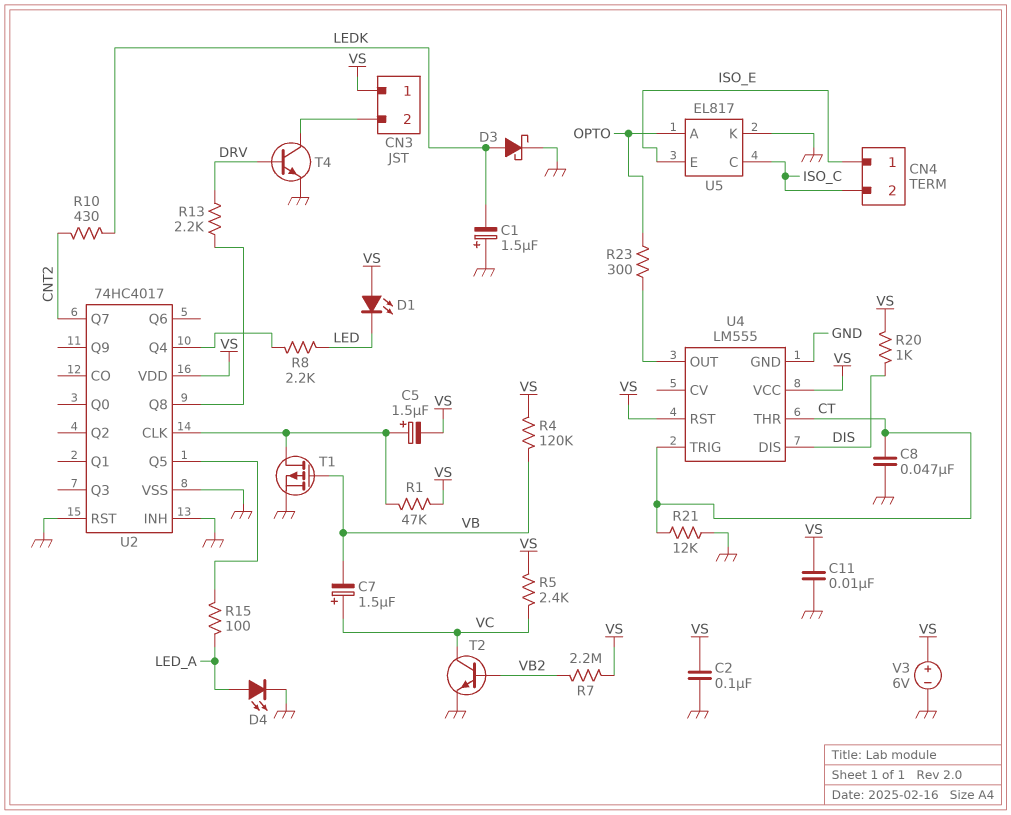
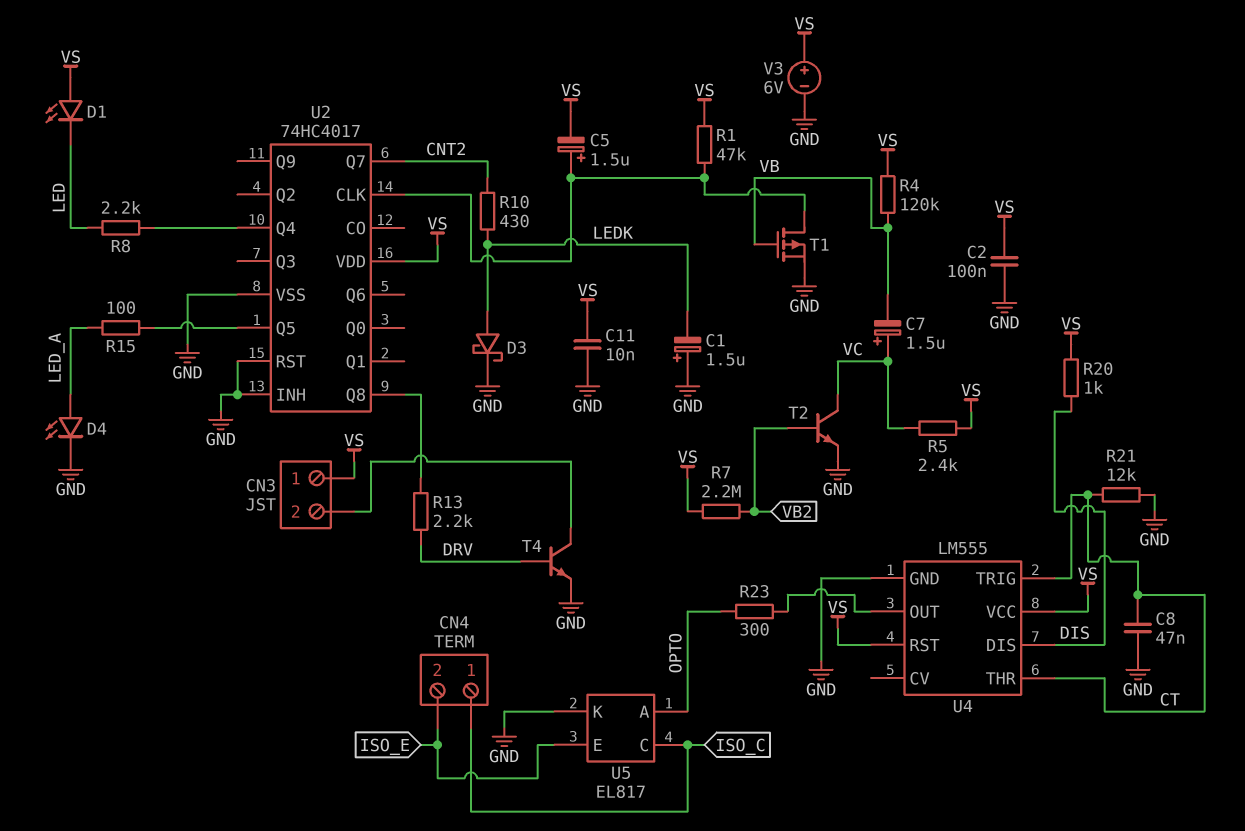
CN4 pin 1: ISO_E -> ISO_C
CN4 pin 2: ISO_C -> ISO_E

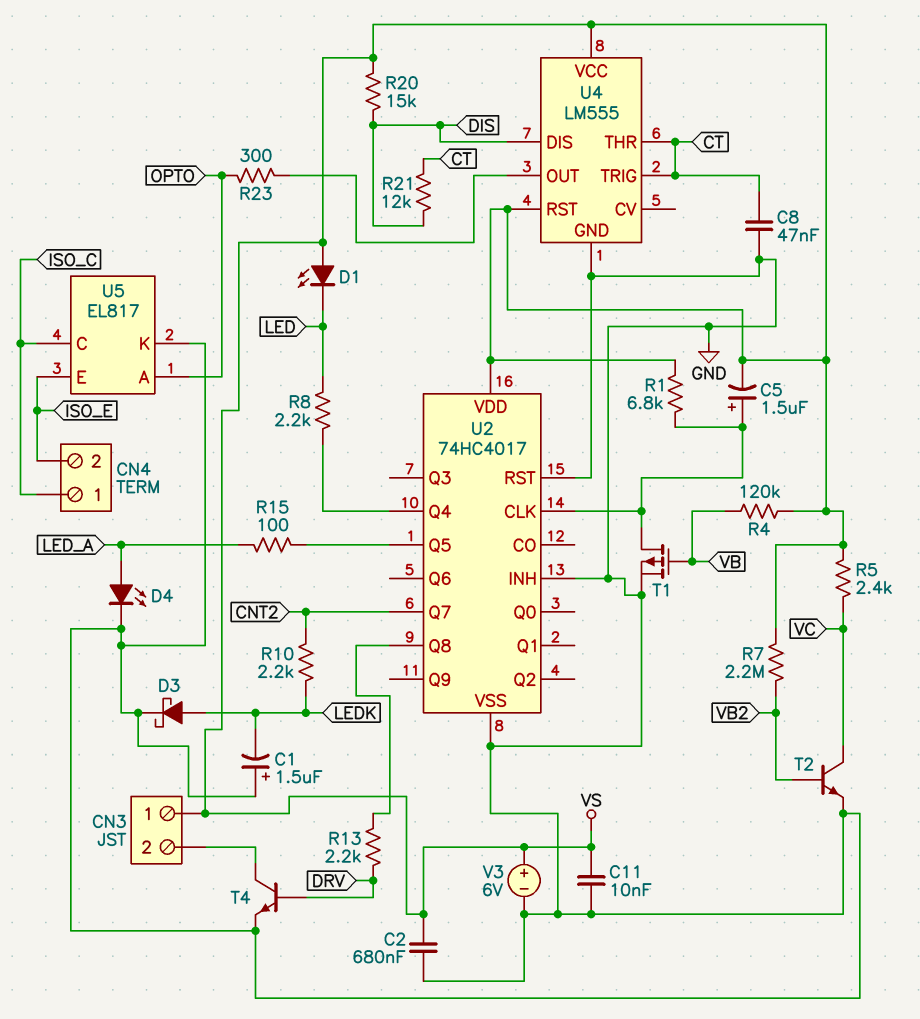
C2: 100nF (GND, VS) -> 680nF (GND, VS)
C7: 1.5uF (plus VC, minus VB) -> none
R1: 47k (U2/CLK, VS) -> 6.8k (U2/CLK, VS)
R10: 430 (CNT2, LEDK) -> 2.2k (CNT2, LEDK)
R20: 1k (DIS, VS) -> 15k (DIS, VS)
R21: 12k (CT, GND) -> 12k (CT, DIS)

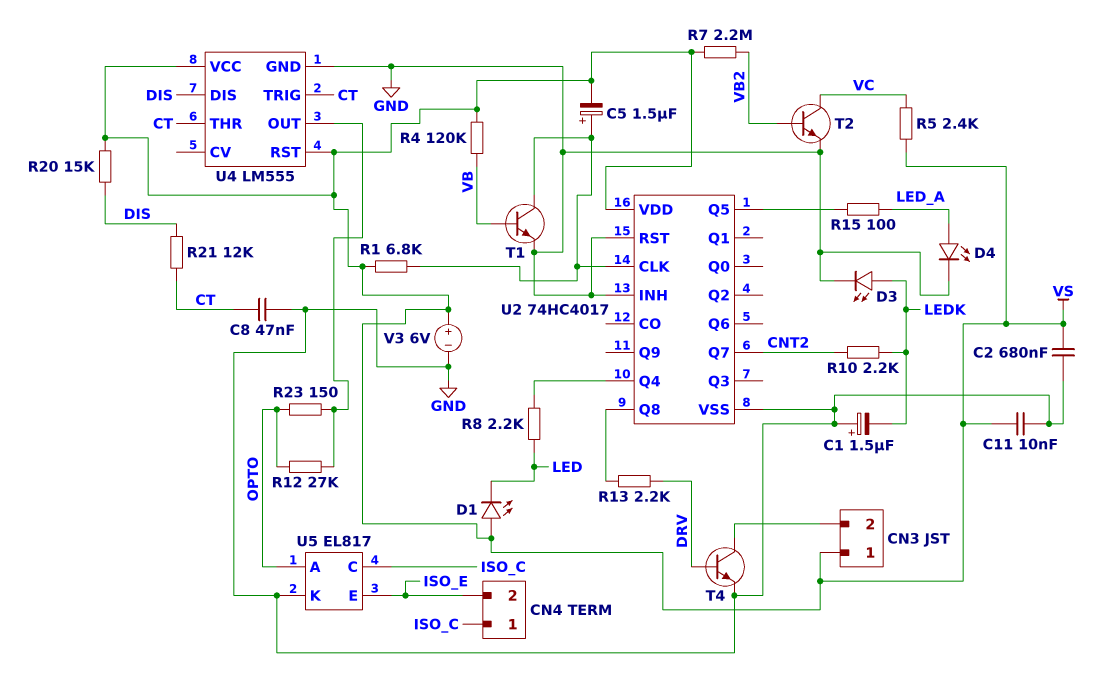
D3: schottky (A LEDK, K GND) -> LED (A LEDK, K GND)
R12: none -> 27k (OPTO, U4/OUT)
R23: 300 (OPTO, U4/OUT) -> 150 (OPTO, U4/OUT)
T1: PMOS (G VB, D U2/CLK, S GND) -> NPN (B VB, C U2/CLK, E GND)

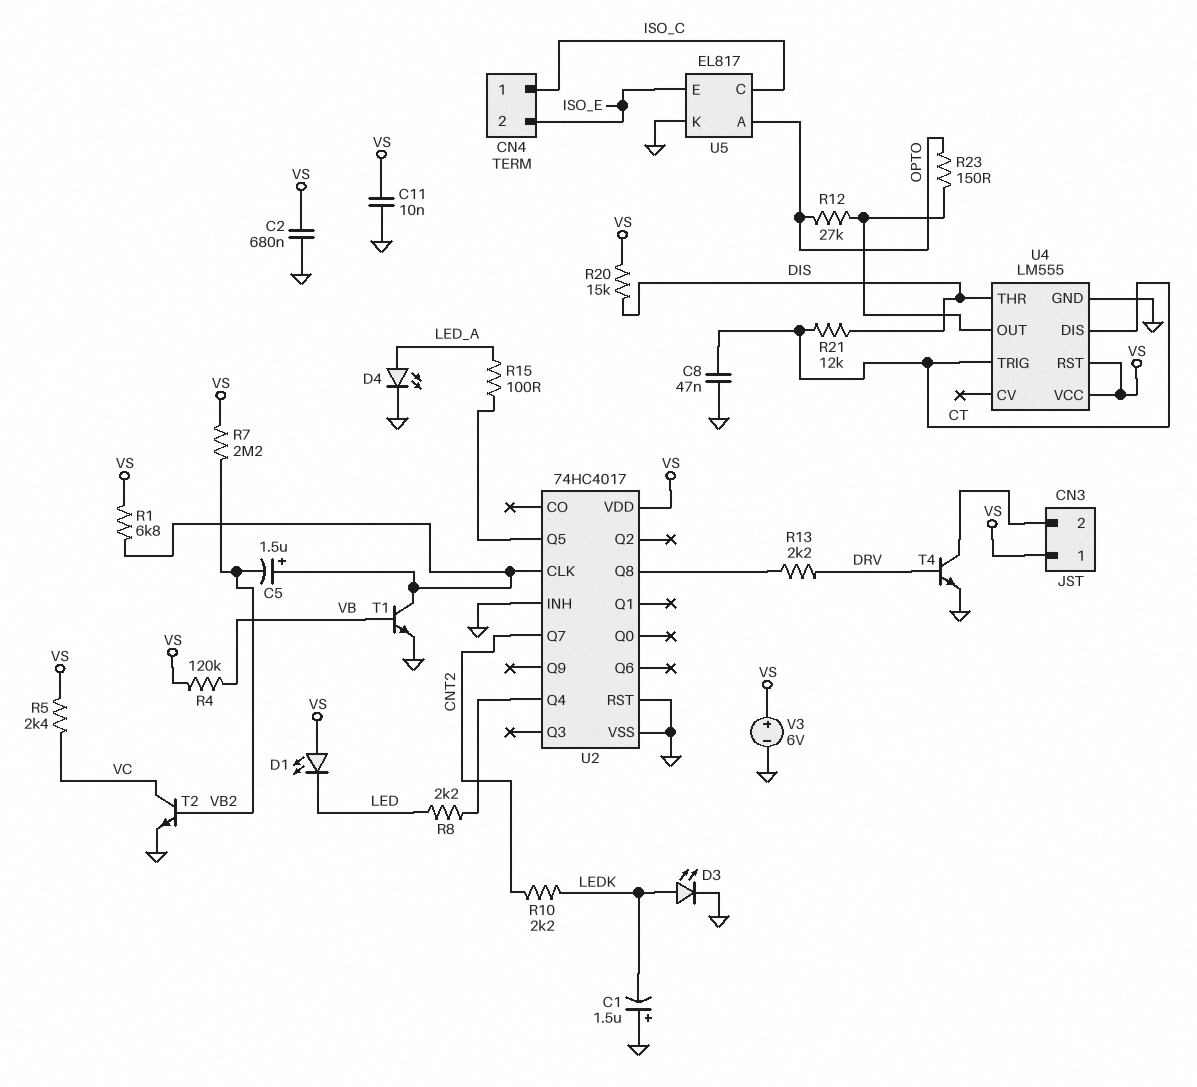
C5: 1.5uF (plus U2/CLK, minus VS) -> 1.5uF (plus U2/CLK, minus VB2)
U4 pin DIS: DIS -> CT
U4 pin THR: CT -> DIS

